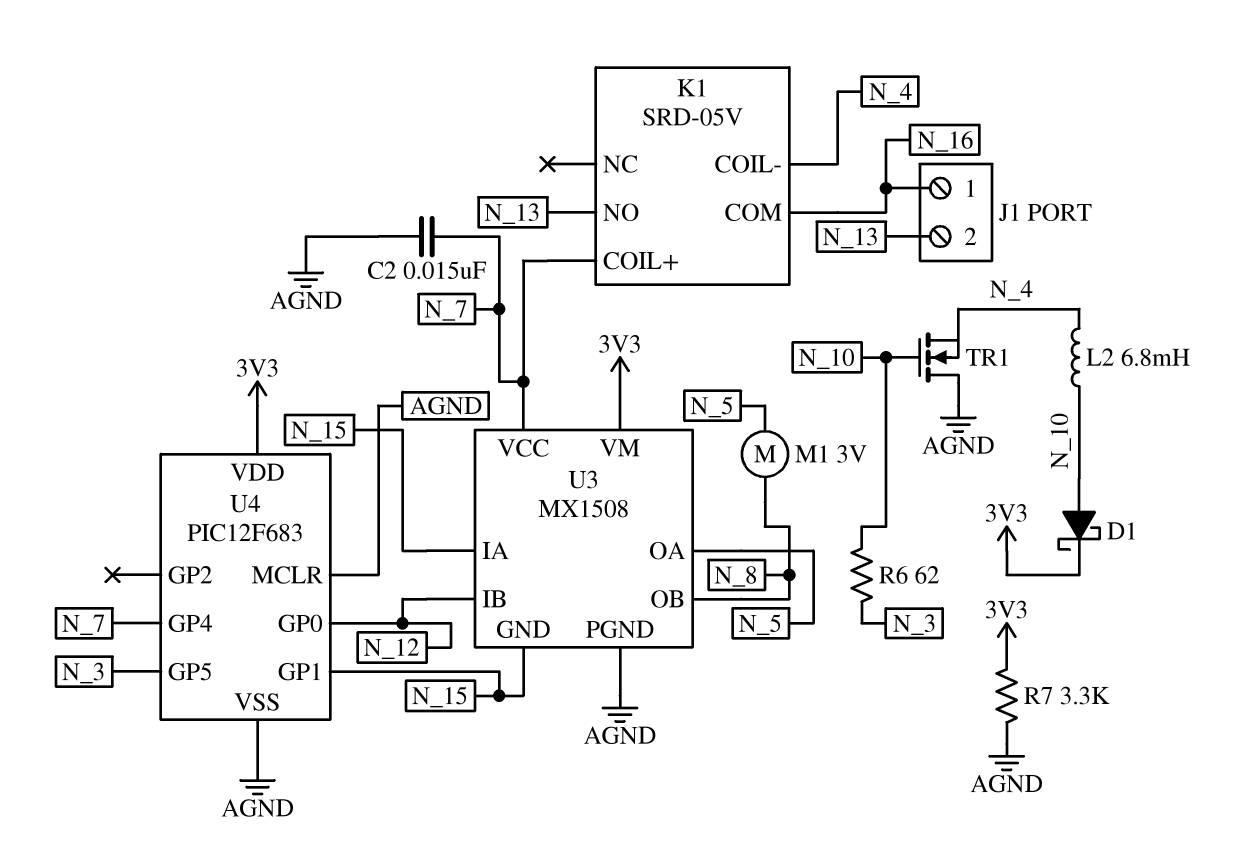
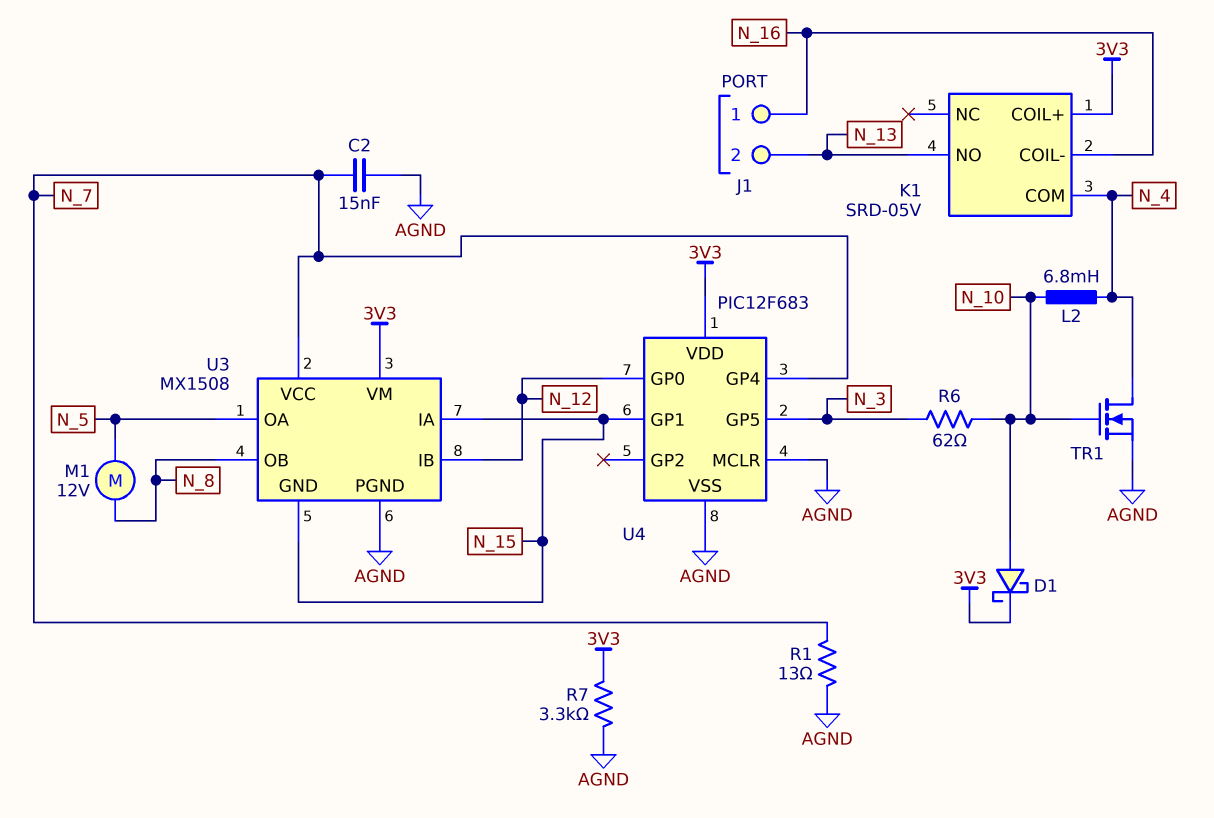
K1 pin COIL+: N_7 -> 3V3
K1 pin COIL-: N_4 -> N_16
K1 pin COM: N_16 -> N_4
M1: motor 3V (N_5, N_8) -> motor 12V (N_5, N_8)
R1: none -> 13 (AGND, N_7)
TR1: NMOS (G N_10, D AGND, S N_4) -> NMOS (G N_10, D N_4, S AGND)

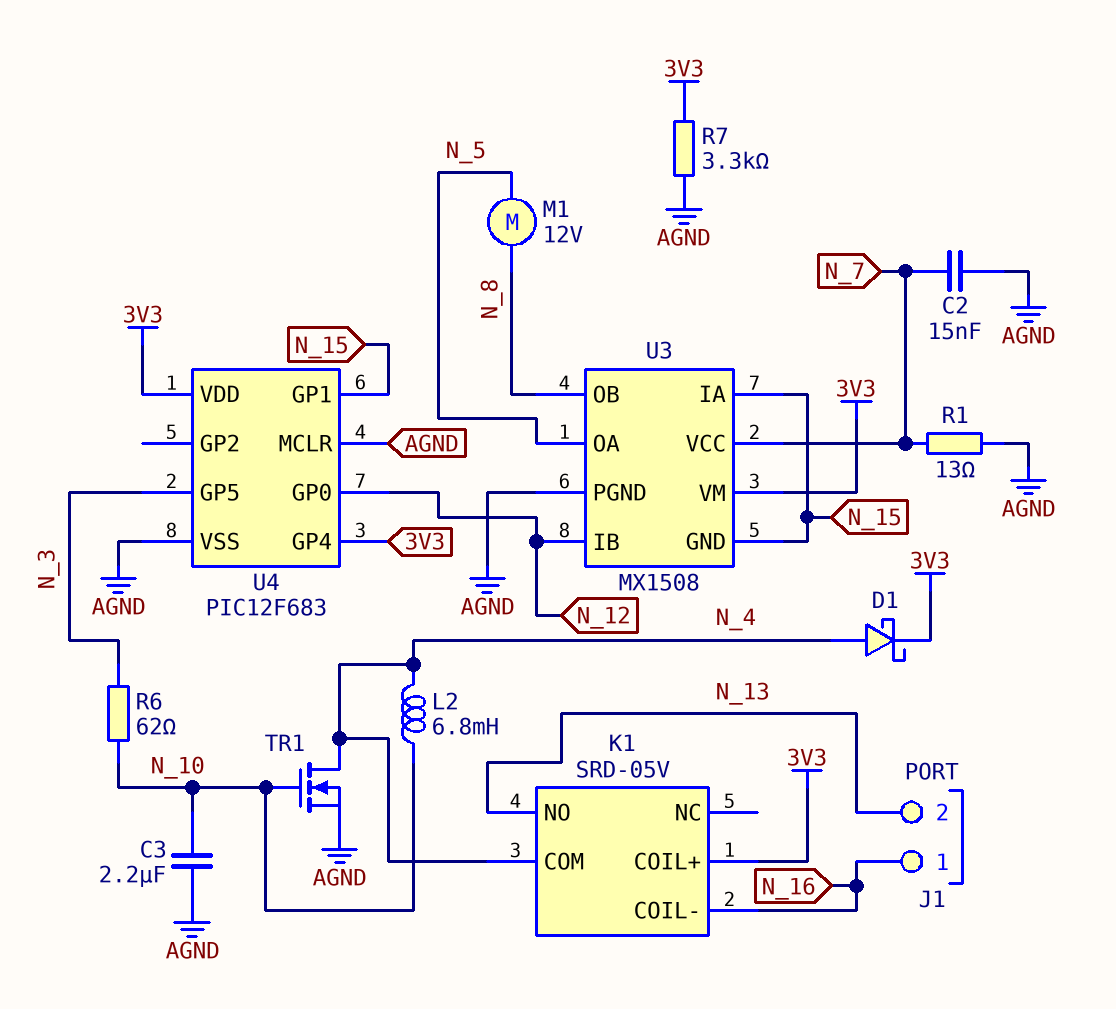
C3: none -> 2.2uF (AGND, N_10)
D1: schottky (A N_10, K 3V3) -> schottky (A N_4, K 3V3)
U4 pin GP4: N_7 -> 3V3

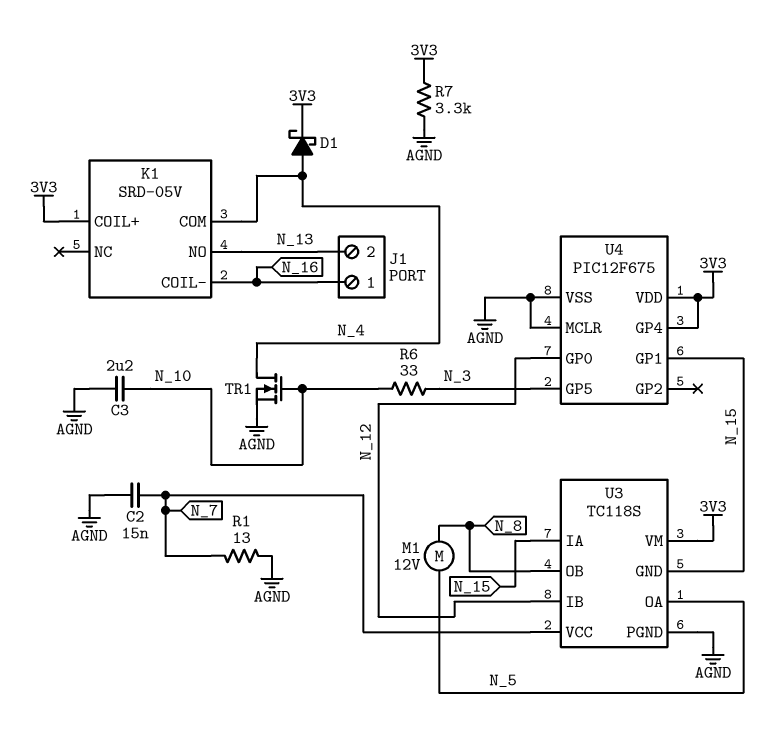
L2: 6.8mH (N_4, N_10) -> none
R6: 62 (N_3, N_10) -> 33 (N_3, N_10)
U3: MX1508 -> TC118S
U4: PIC12F683 -> PIC12F675

